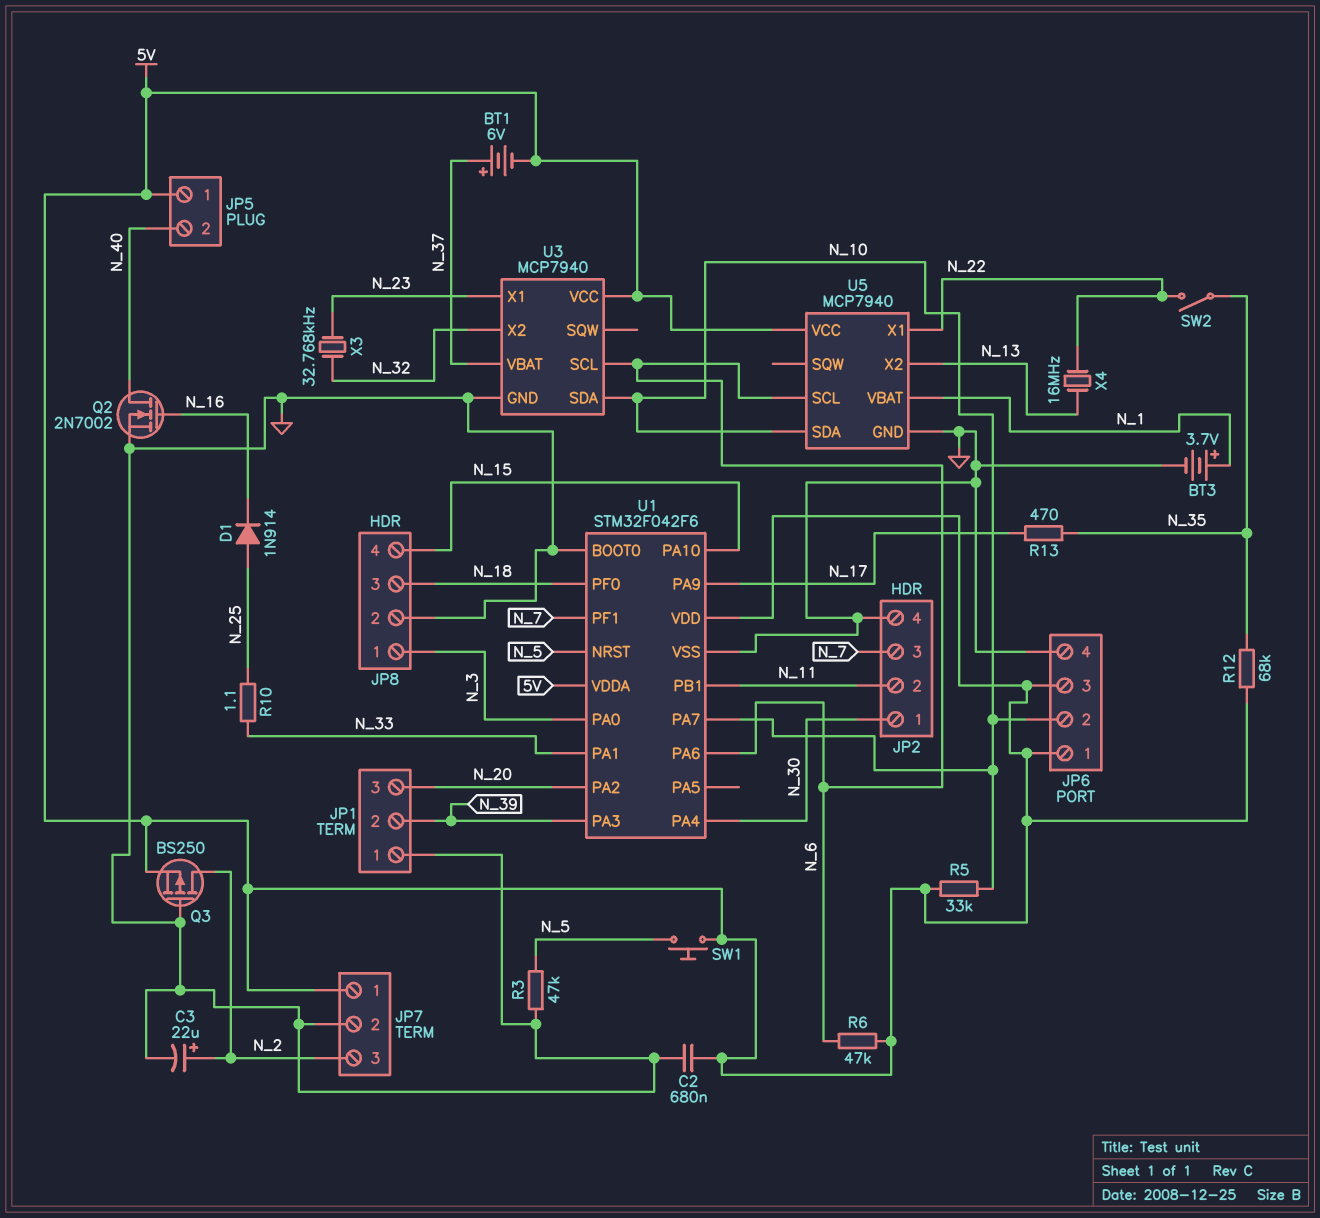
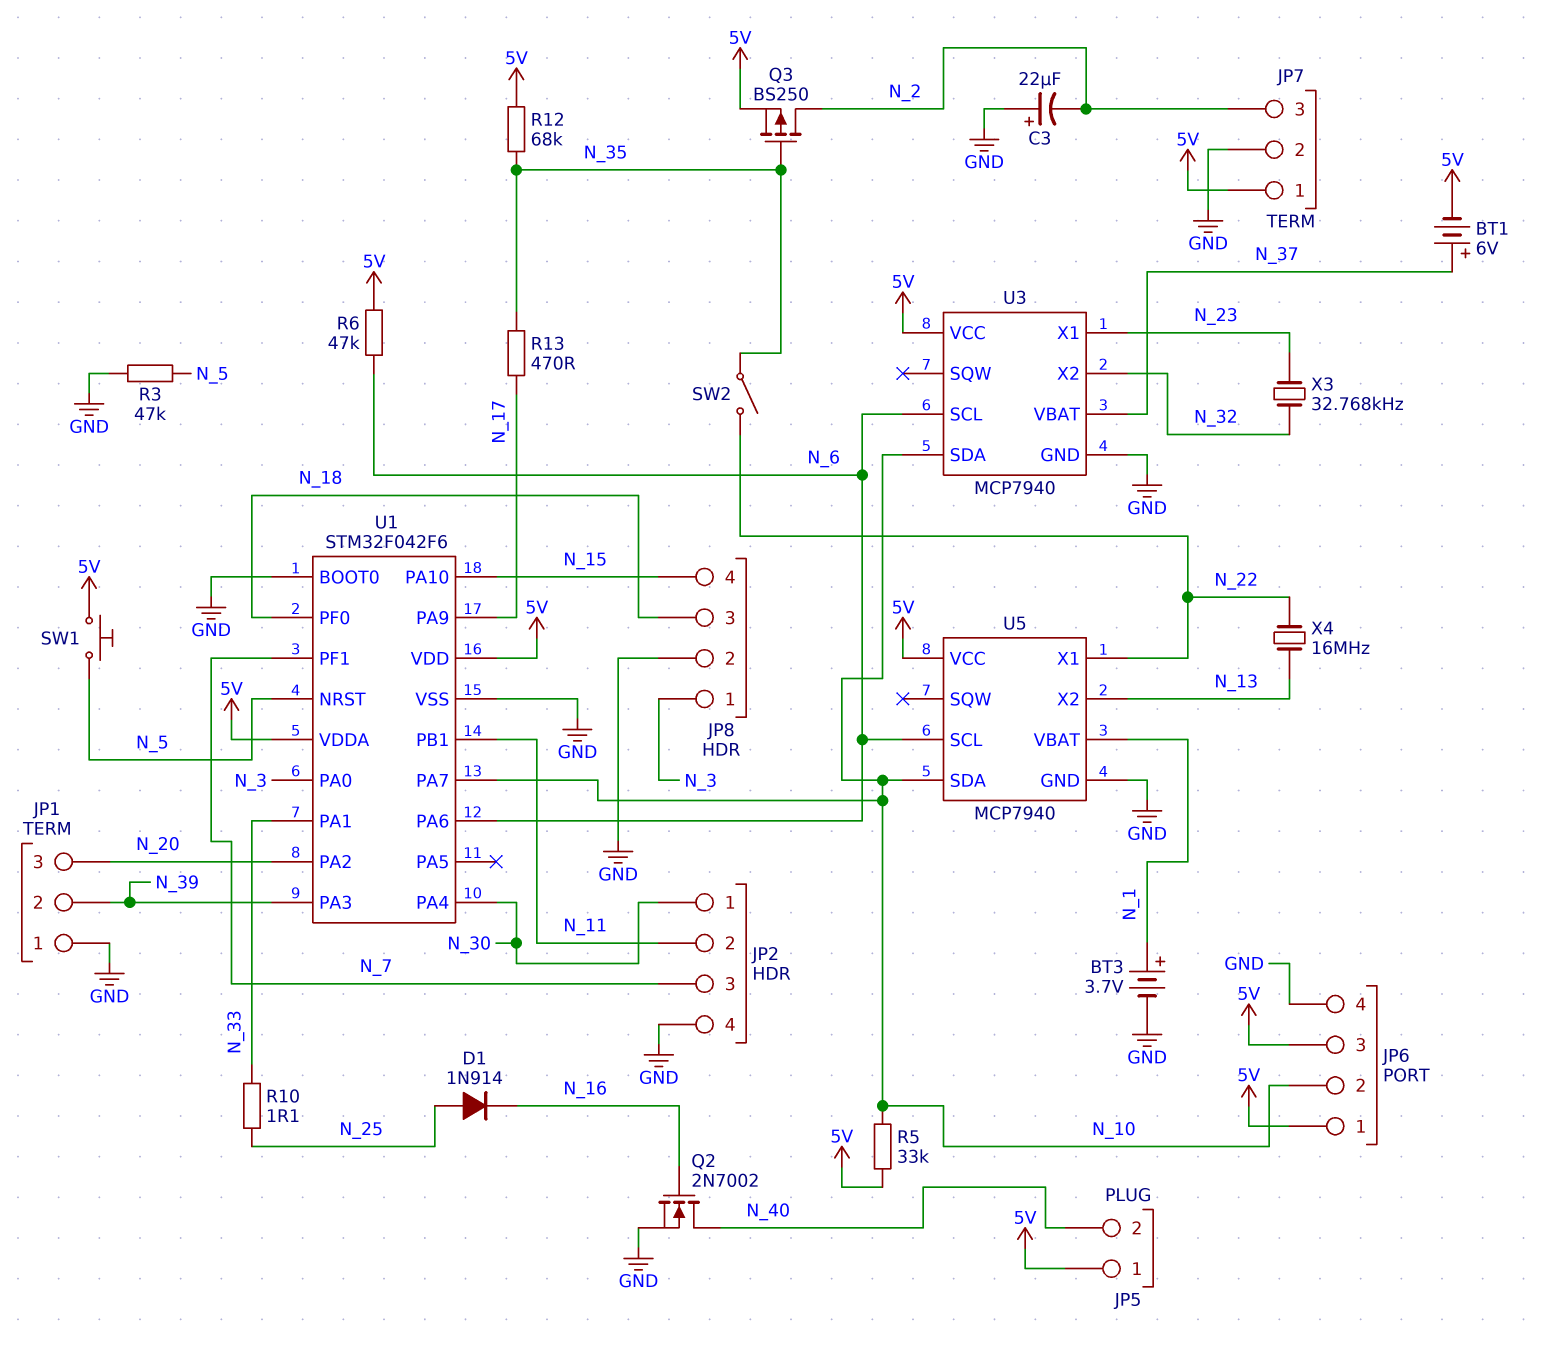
C2: 680nF (5V, GND) -> none
C3: 22uF (plus N_2, minus GND) -> 22uF (plus GND, minus N_2)
Q3: PMOS BS250 (G GND, D N_2, S 5V) -> PMOS BS250 (G N_35, D N_2, S 5V)

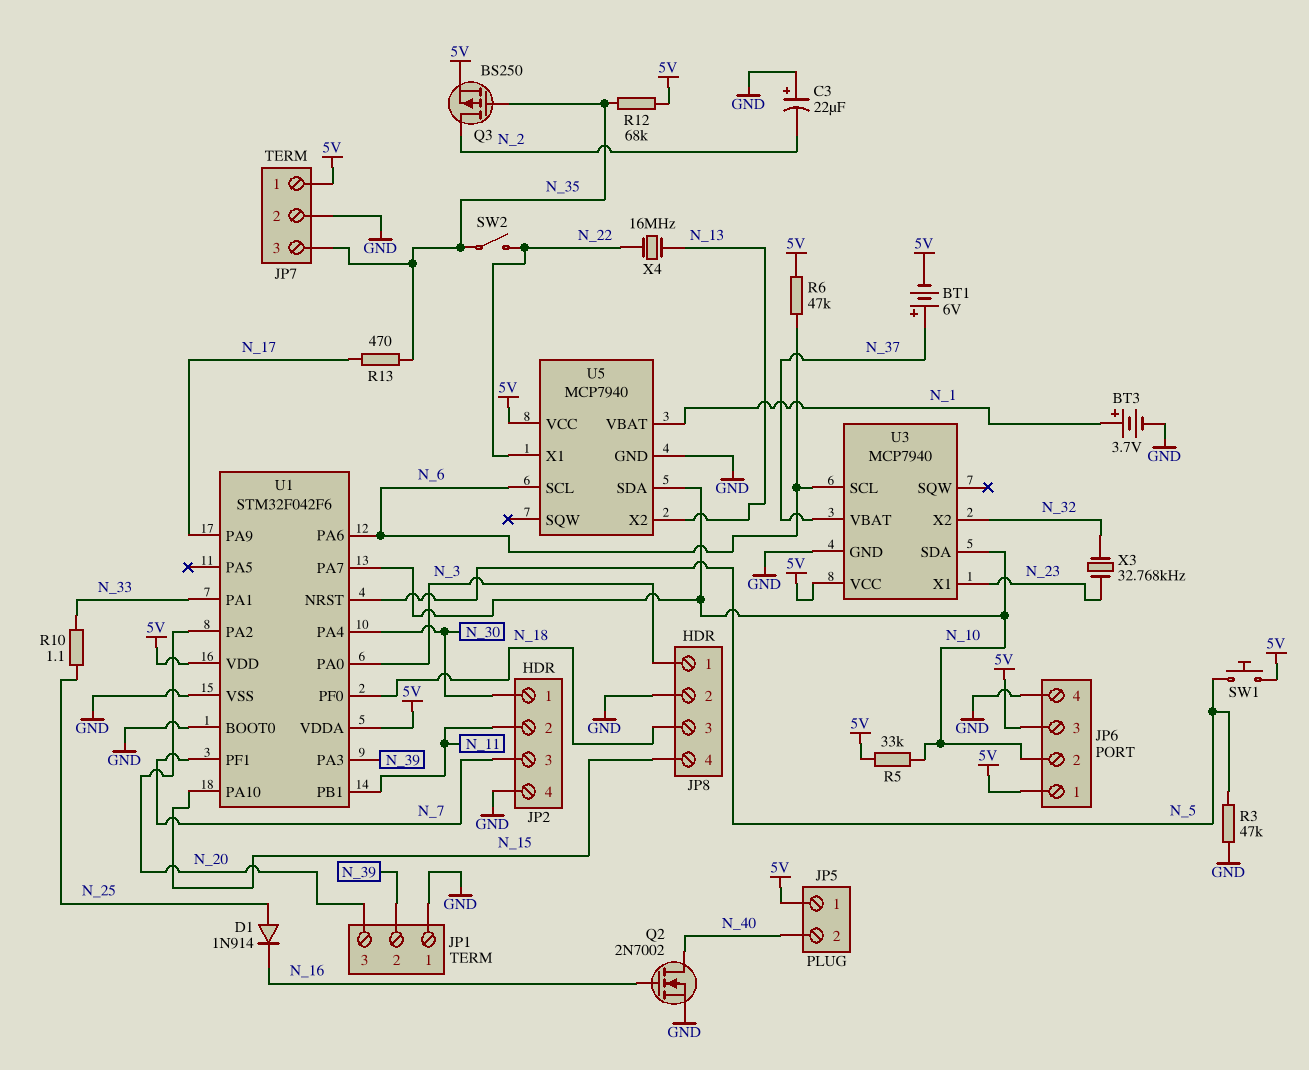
JP7 pin 3: N_2 -> N_35

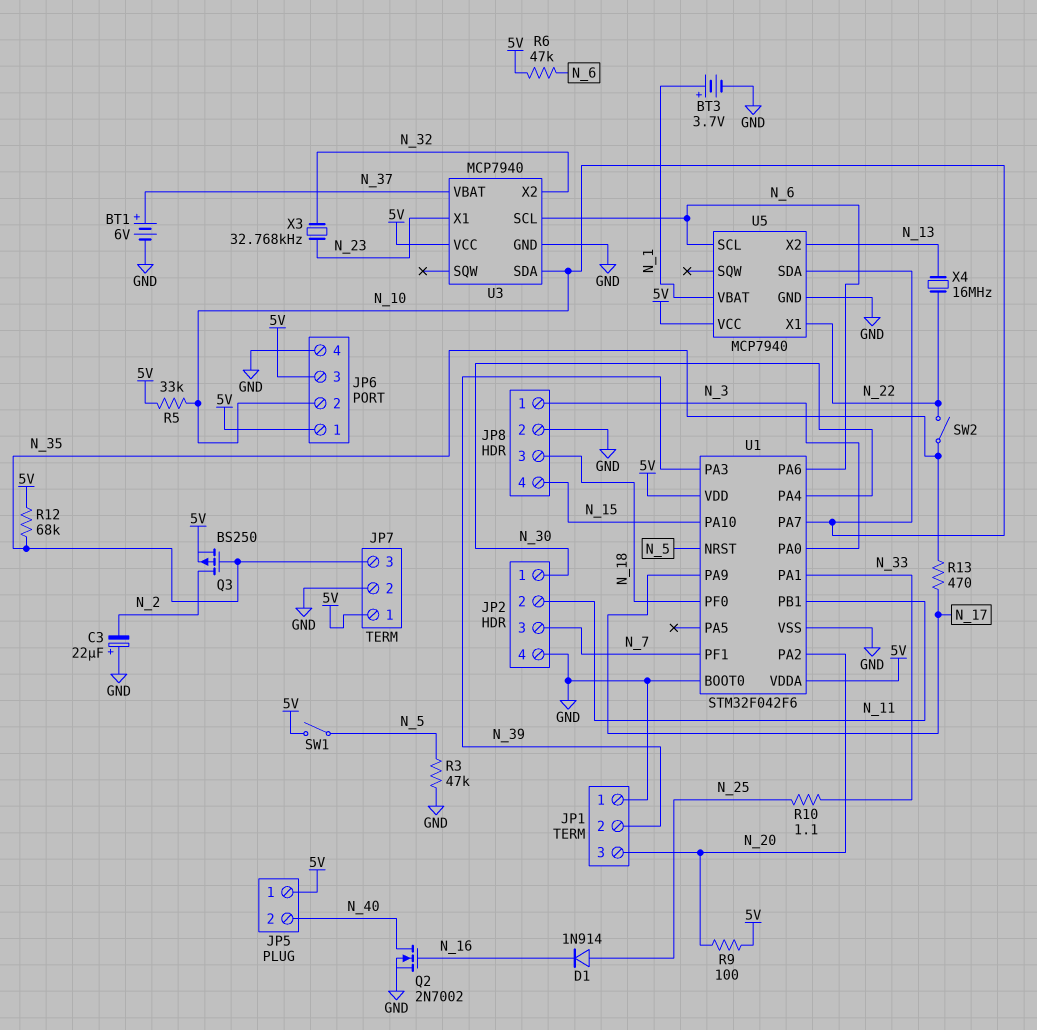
BT1: 6V (plus N_37, minus 5V) -> 6V (plus N_37, minus GND)
R9: none -> 100 (5V, N_20)
SW1: button (5V, N_5) -> switch (5V, N_5)

